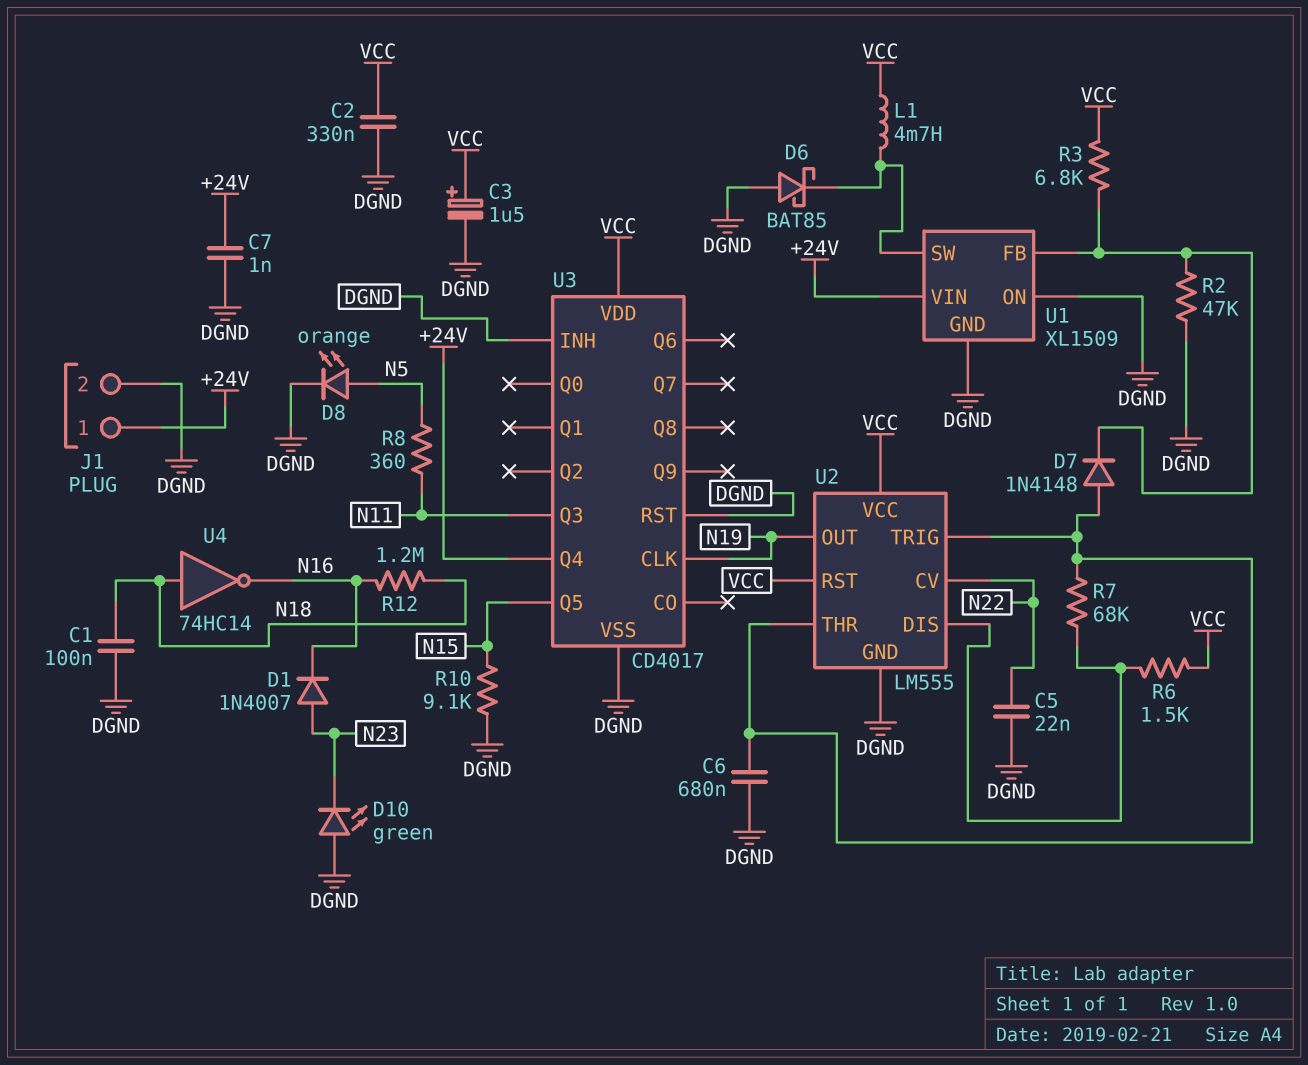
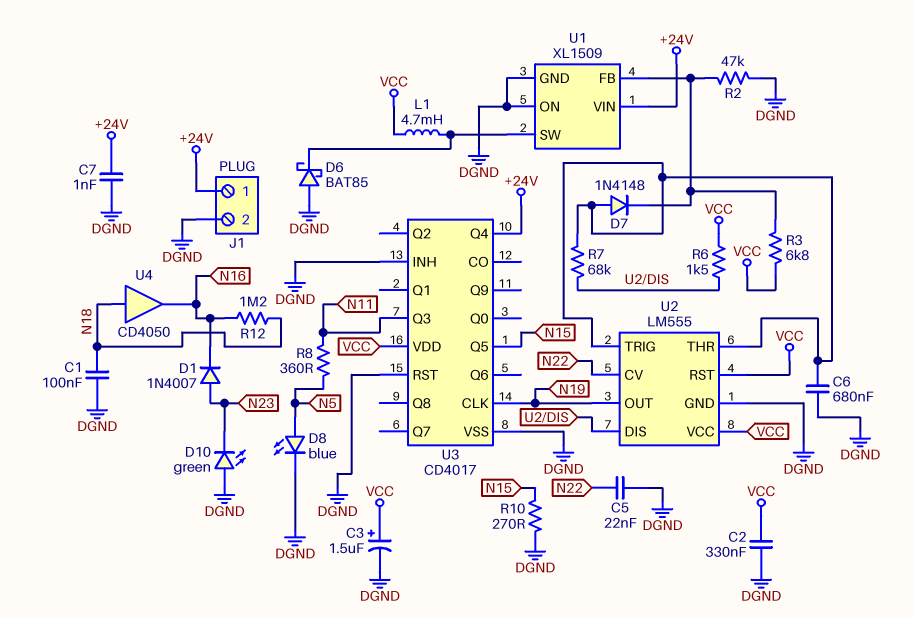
D8: LED orange (A N5, K DGND) -> LED blue (A N5, K DGND)
R10: 9.1k (DGND, N15) -> 270 (DGND, N15)
U4: NOT 74HC14 (in N18, out N16) -> buffer CD4050 (in N18, out N16)

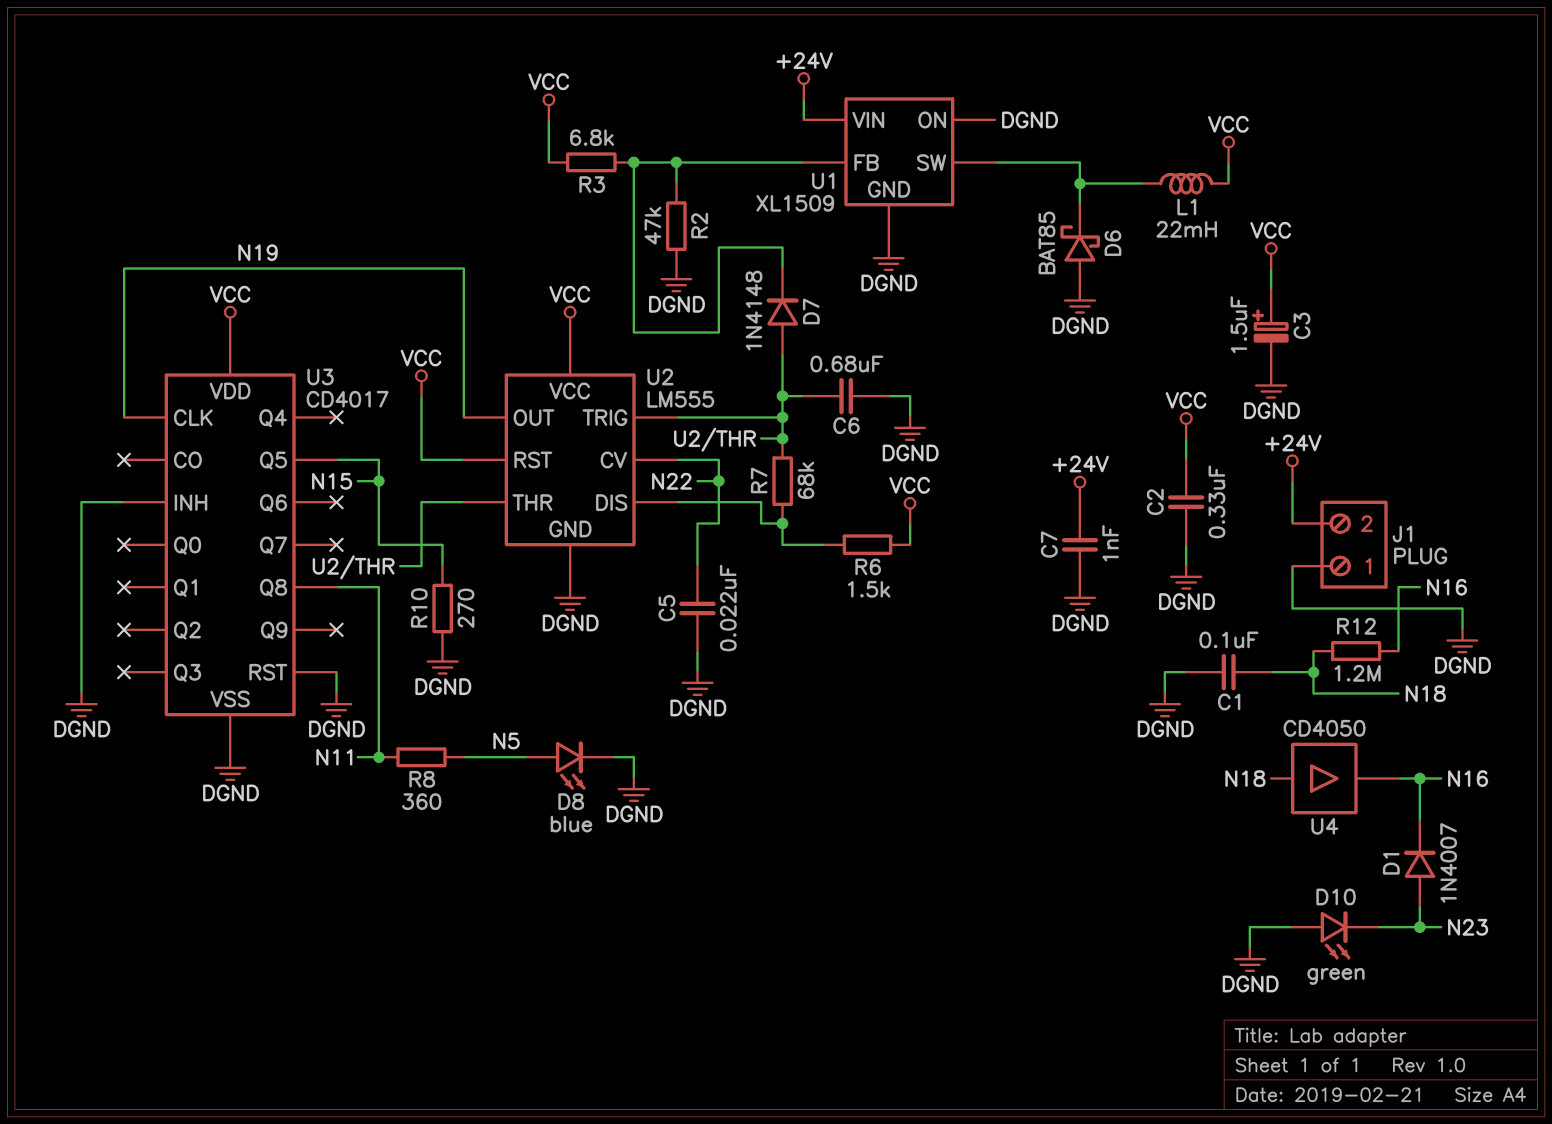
J1 pin 1: +24V -> DGND
J1 pin 2: DGND -> +24V
L1: 4.7mH (U1/SW, VCC) -> 22mH (U1/SW, VCC)
U3 pin Q3: N11 -> none
U3 pin Q4: +24V -> none
U3 pin Q8: none -> N11

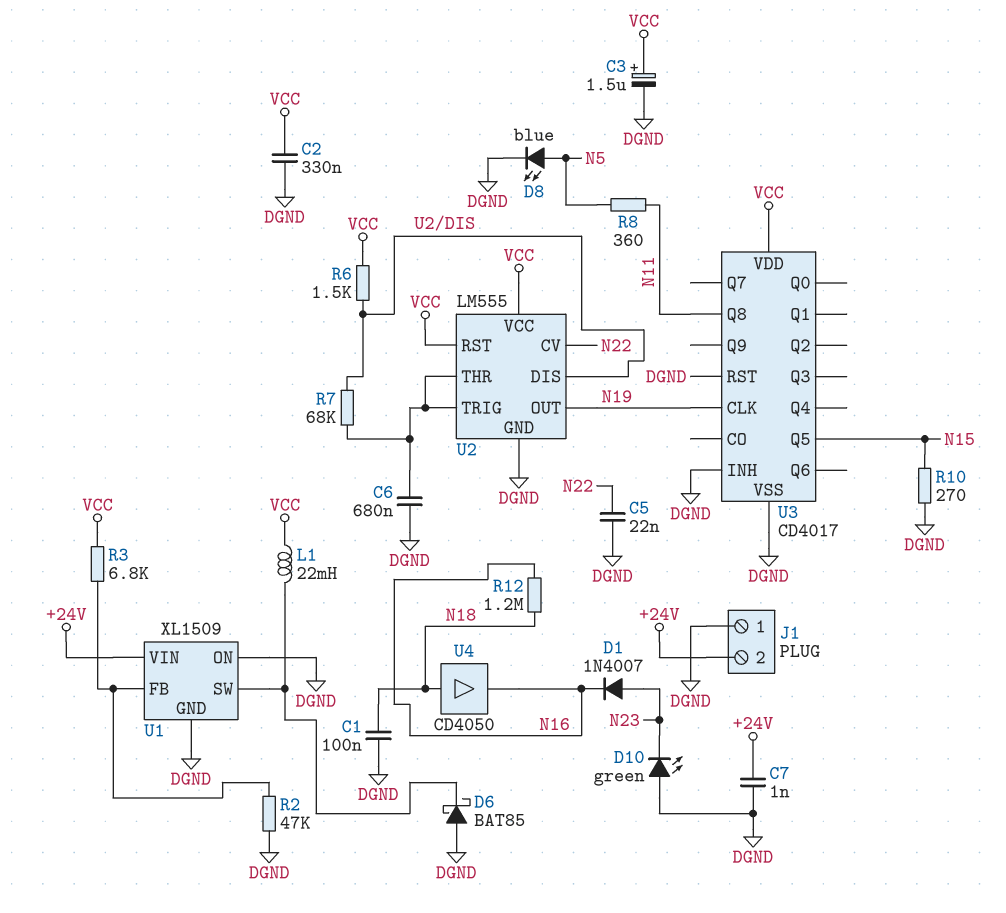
D7: diode 1N4148 (A U2/THR, K U1/FB) -> none

